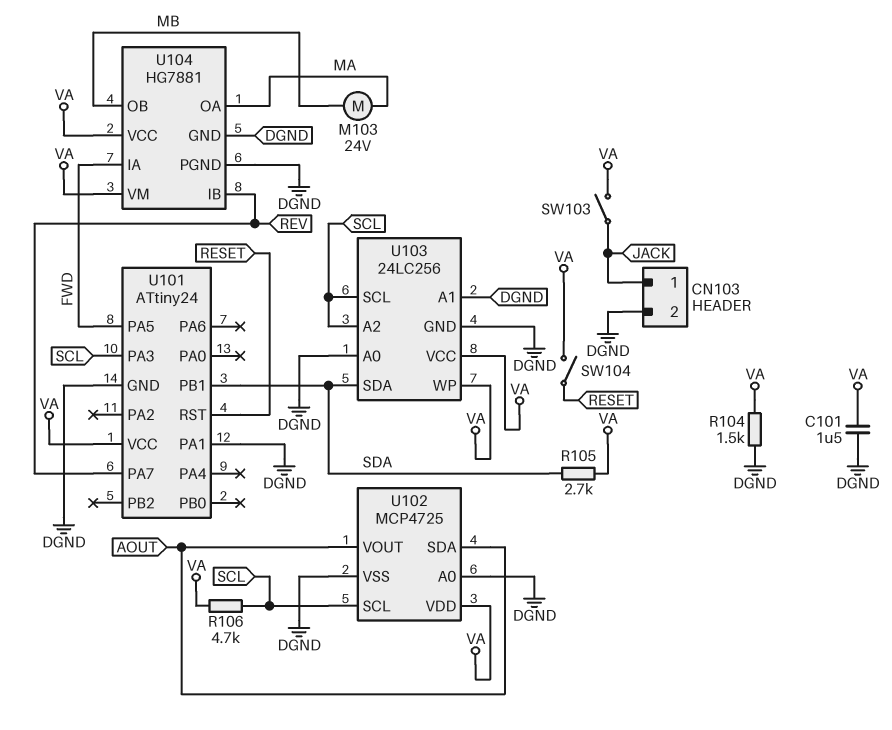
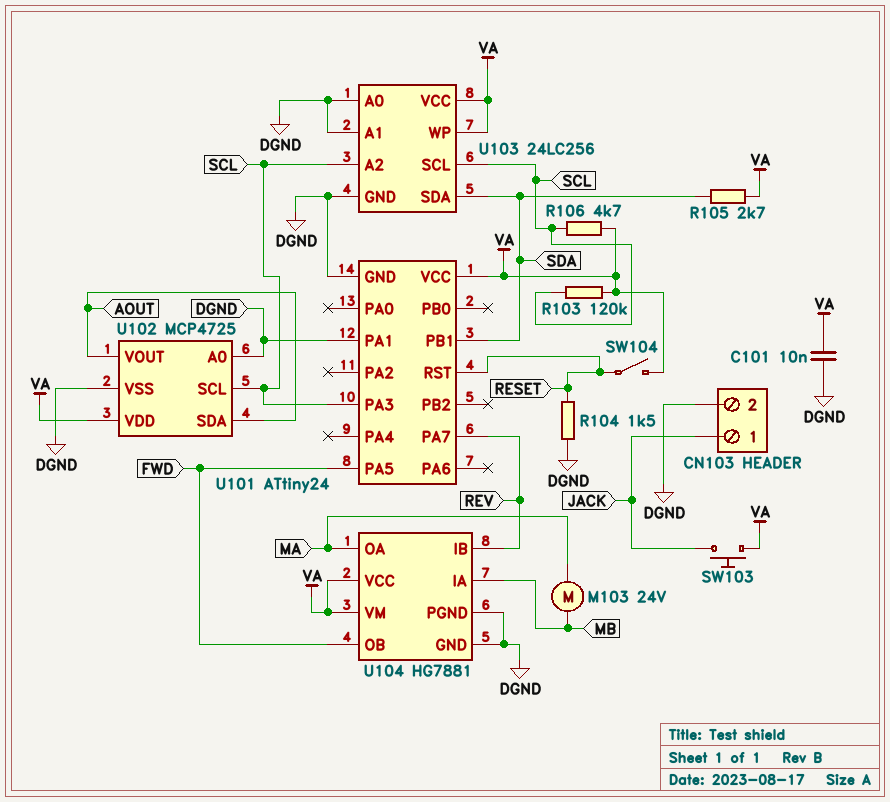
C101: 1.5uF (DGND, VA) -> 10nF (DGND, VA)
R103: none -> 120k (SCL, VA)
R104: 1.5k (DGND, VA) -> 1.5k (DGND, RESET)
SW103: switch (JACK, VA) -> button (JACK, VA)
U104 pin IA: FWD -> MB
U104 pin OB: MB -> FWD

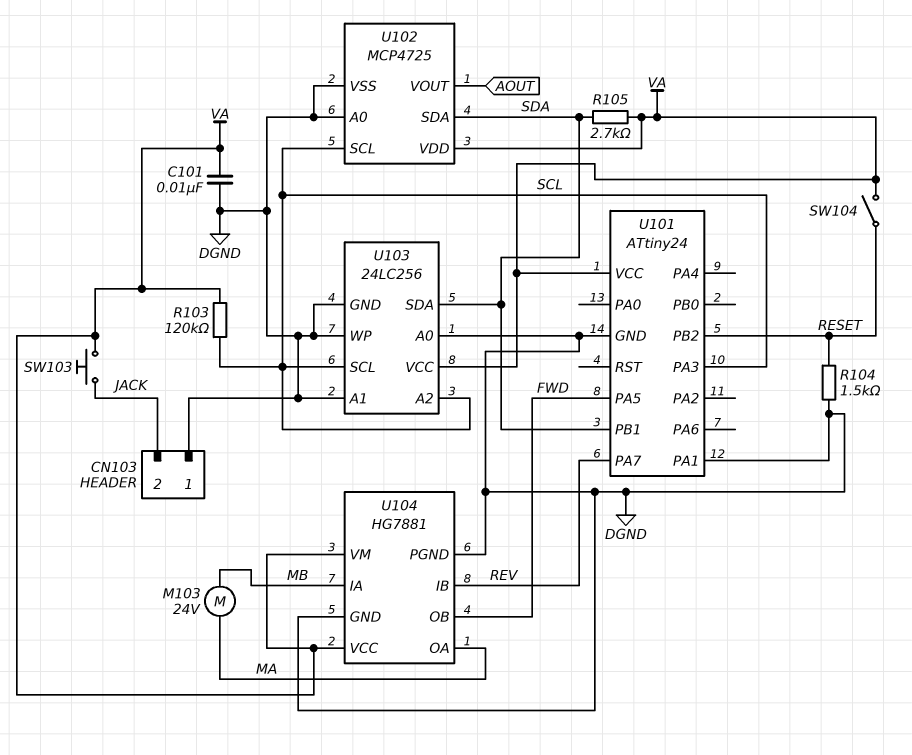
CN103 pin 1: JACK -> DGND
CN103 pin 2: DGND -> JACK
R106: 4.7k (SCL, VA) -> none
U101 pin PB2: none -> RESET
U101 pin RST: RESET -> none
U102 pin SDA: AOUT -> SDA
U103 pin WP: VA -> DGND

